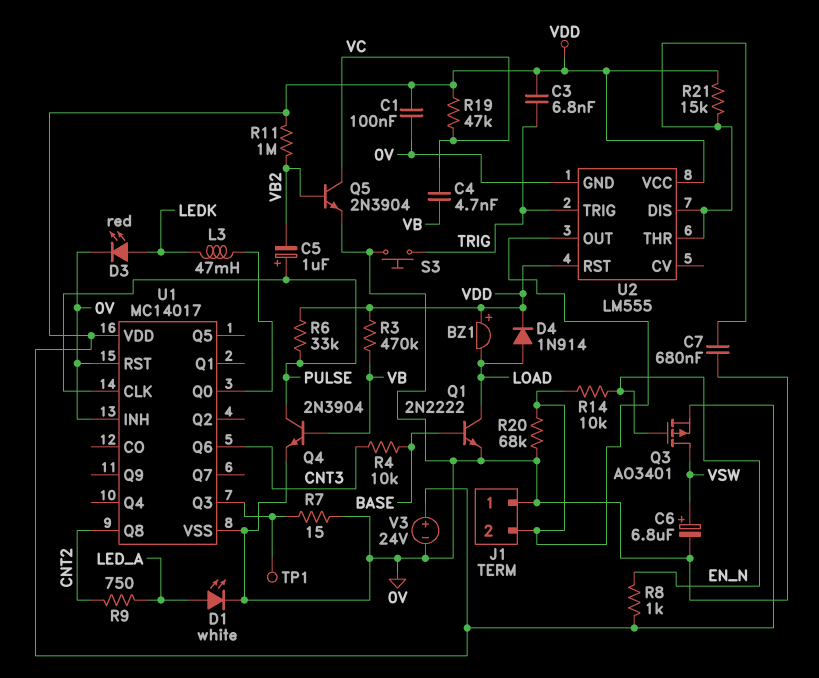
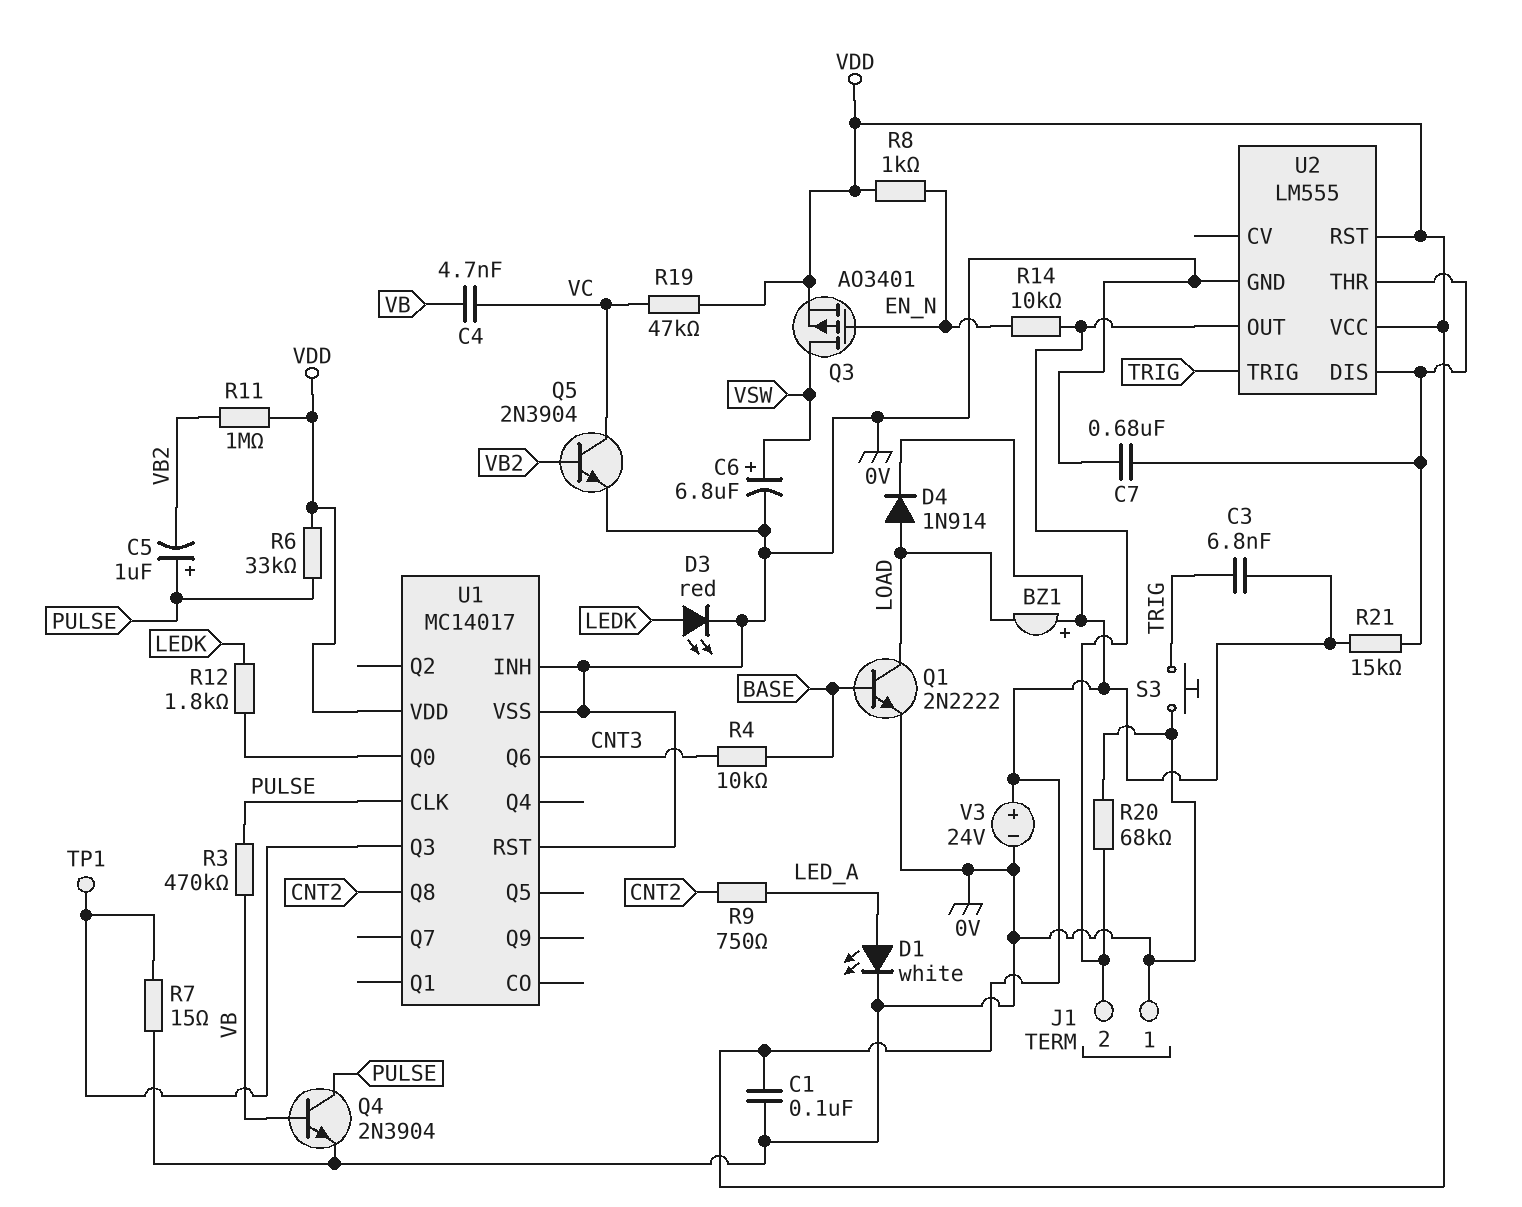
L3: 47mH (LEDK, U1/Q0) -> none
R3: 470k (VB, VDD) -> 470k (PULSE, VB)
R12: none -> 1.8k (LEDK, U1/Q0)

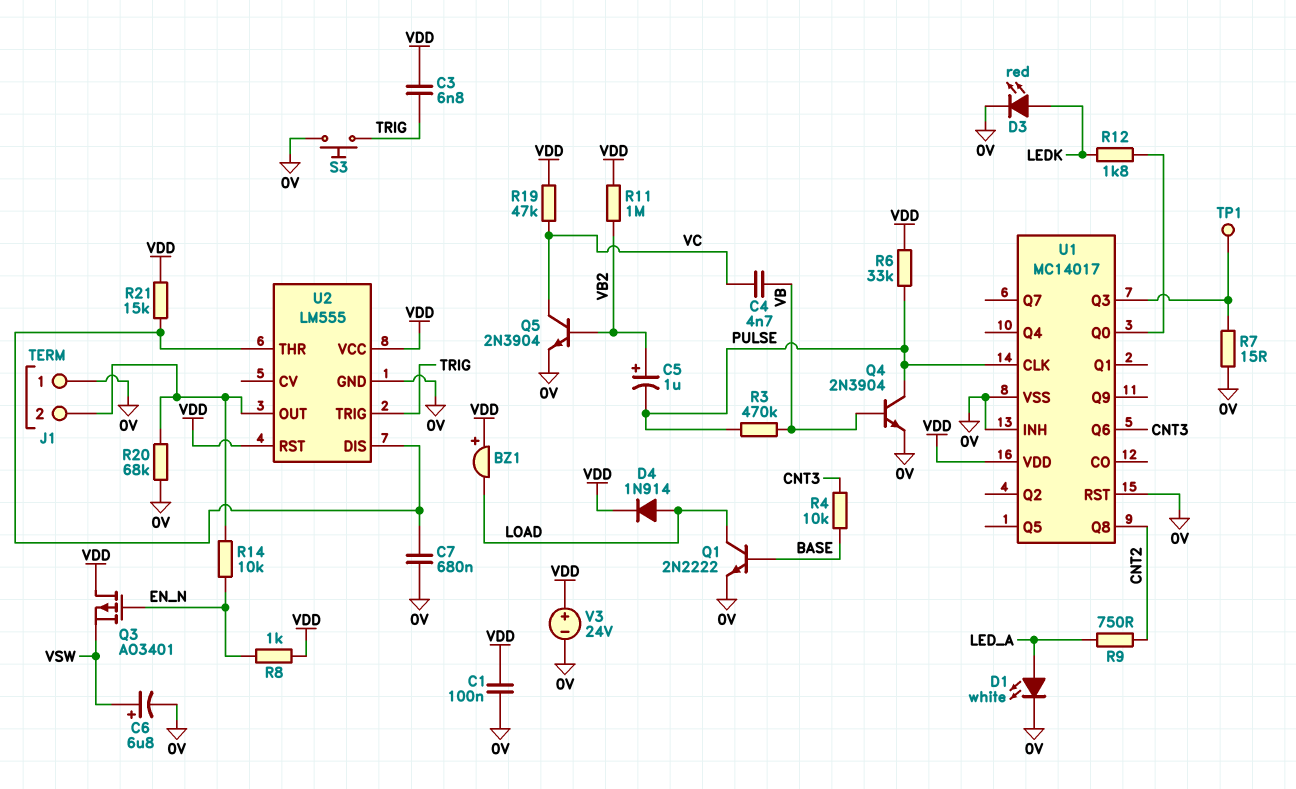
C5: 1uF (plus PULSE, minus VB2) -> 1uF (plus VB2, minus PULSE)
Q3: PMOS AO3401 (G EN_N, D VSW, S VDD) -> PMOS AO3401 (G EN_N, D VDD, S VSW)

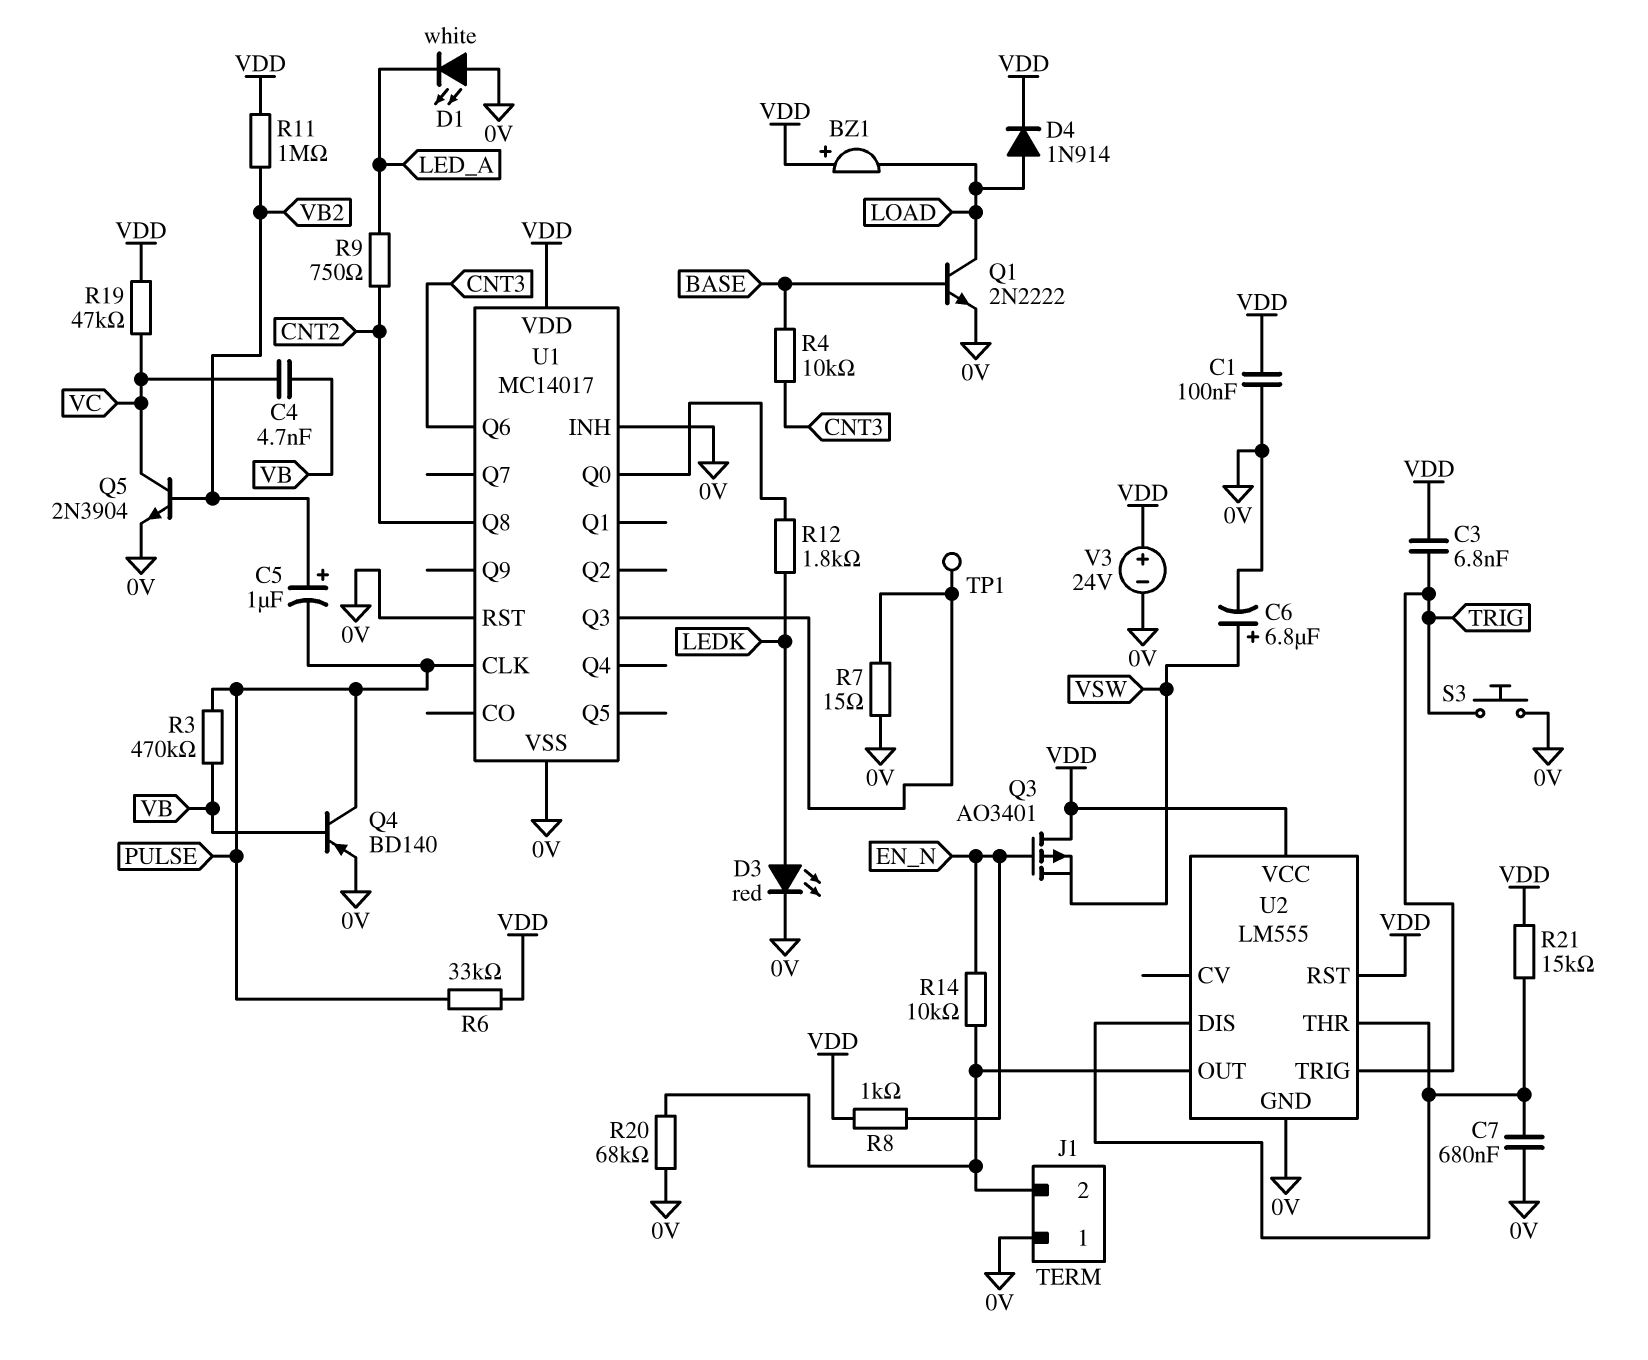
D1: LED white (A LED_A, K 0V) -> LED white (A 0V, K LED_A)
Q4: NPN 2N3904 (B VB, C PULSE, E 0V) -> PNP BD140 (B VB, C PULSE, E 0V)

